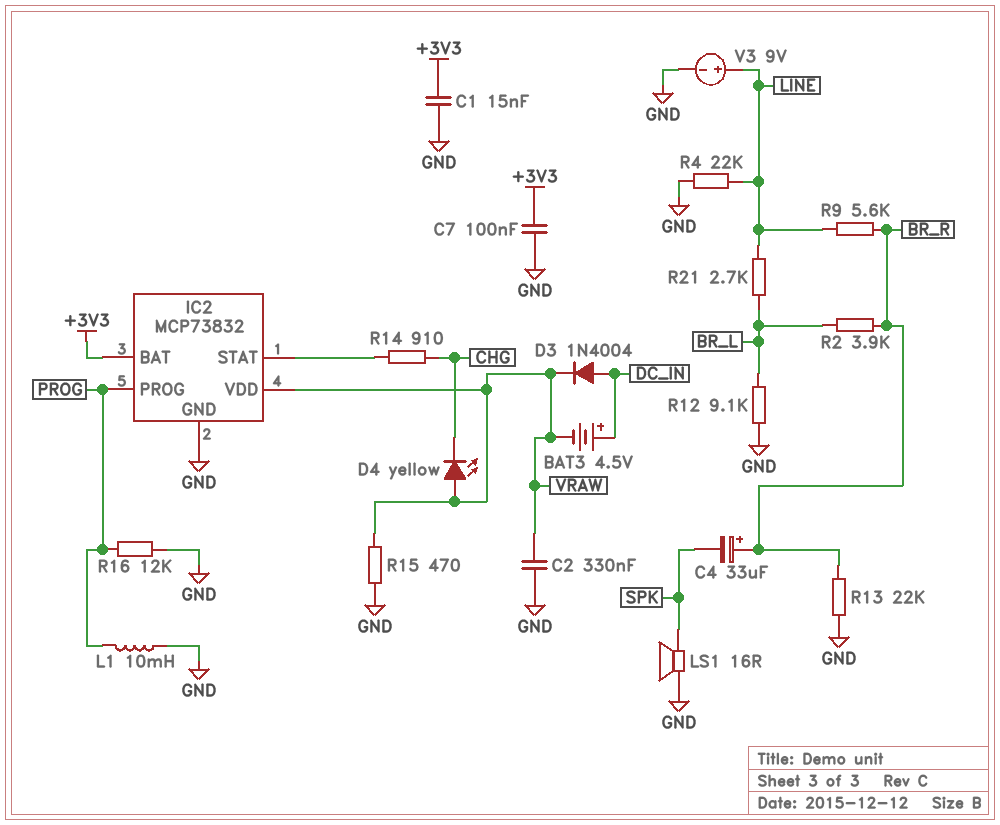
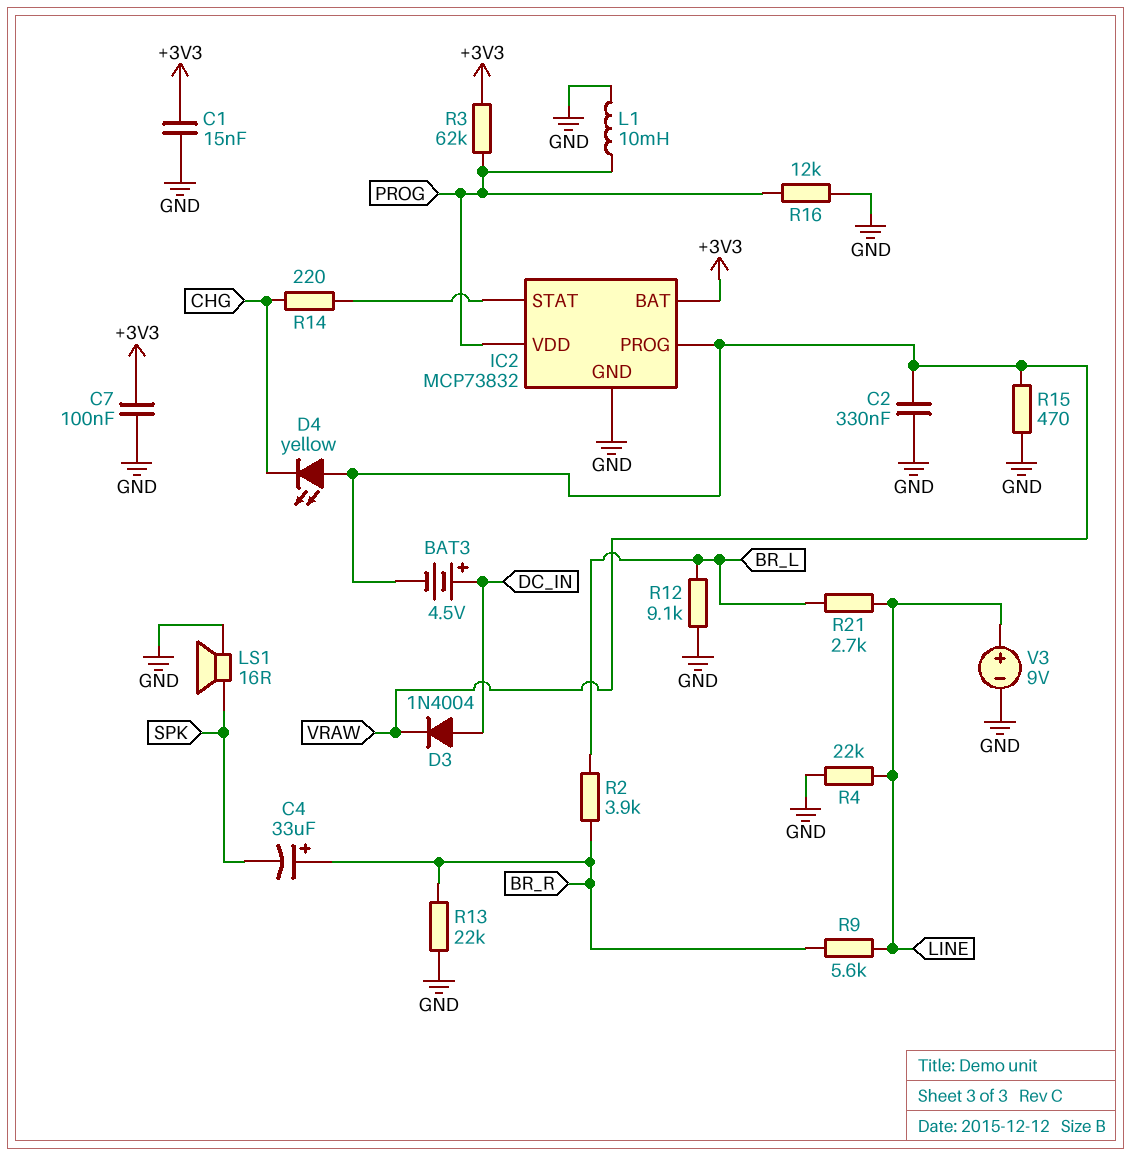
IC2 pin PROG: PROG -> VRAW
IC2 pin VDD: VRAW -> PROG
R3: none -> 62k (+3V3, PROG)
R14: 910 (CHG, IC2/STAT) -> 220 (CHG, IC2/STAT)

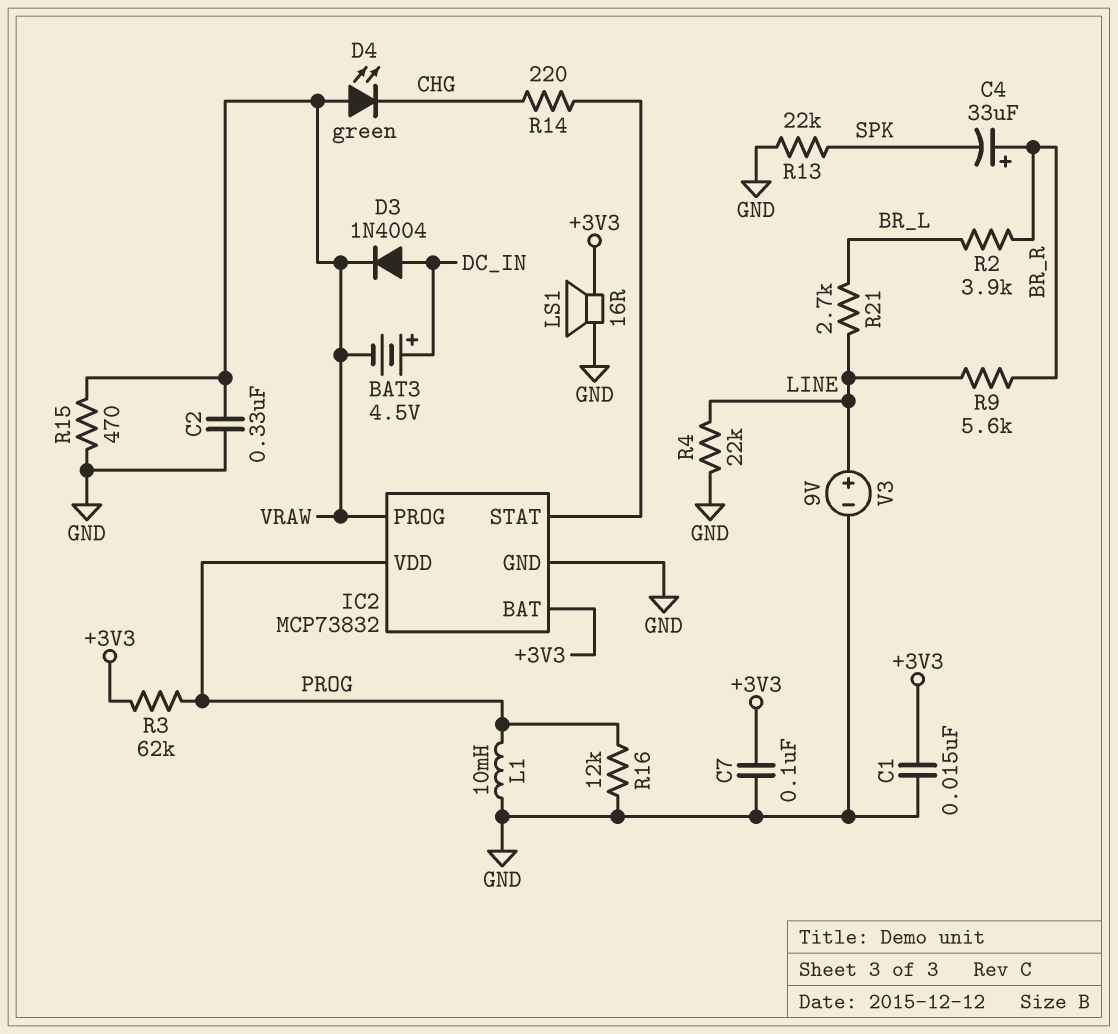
D4: LED yellow (A VRAW, K CHG) -> LED green (A VRAW, K CHG)
LS1: speaker 16R (GND, SPK) -> speaker 16R (+3V3, GND)
R12: 9.1k (BR_L, GND) -> none
R13: 22k (BR_R, GND) -> 22k (GND, SPK)

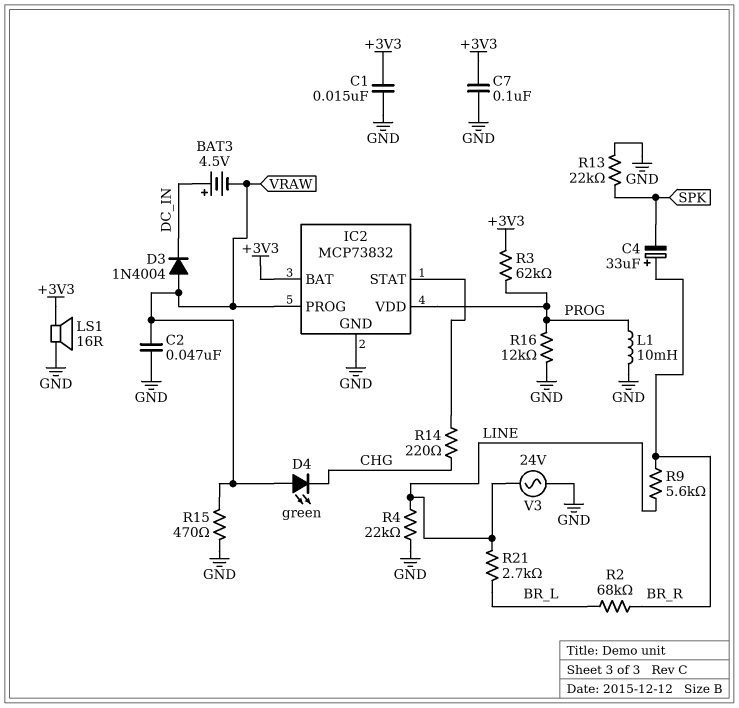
C2: 330nF (GND, VRAW) -> 47nF (GND, VRAW)
D3: diode 1N4004 (A DC_IN, K VRAW) -> diode 1N4004 (A VRAW, K DC_IN)
R2: 3.9k (BR_L, BR_R) -> 68k (BR_L, BR_R)
V3: 9V (plus LINE, minus GND) -> AC 24V (GND, LINE)

